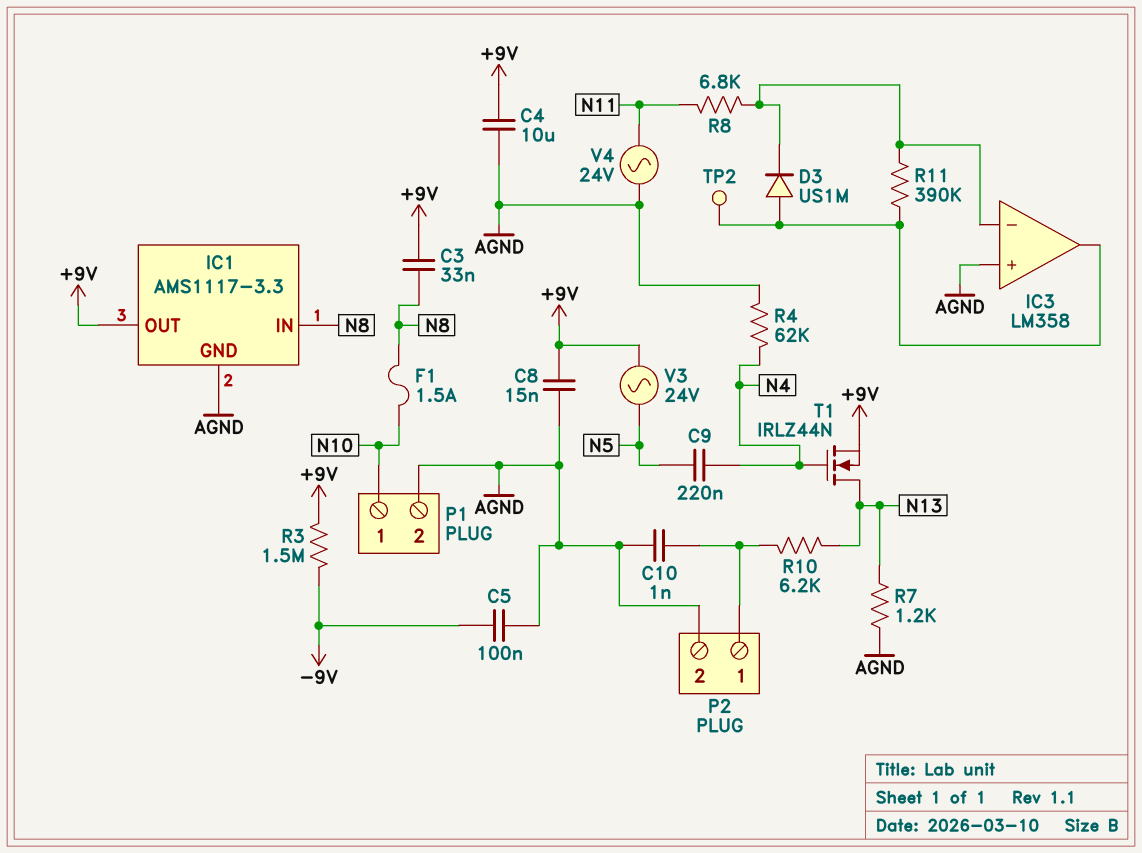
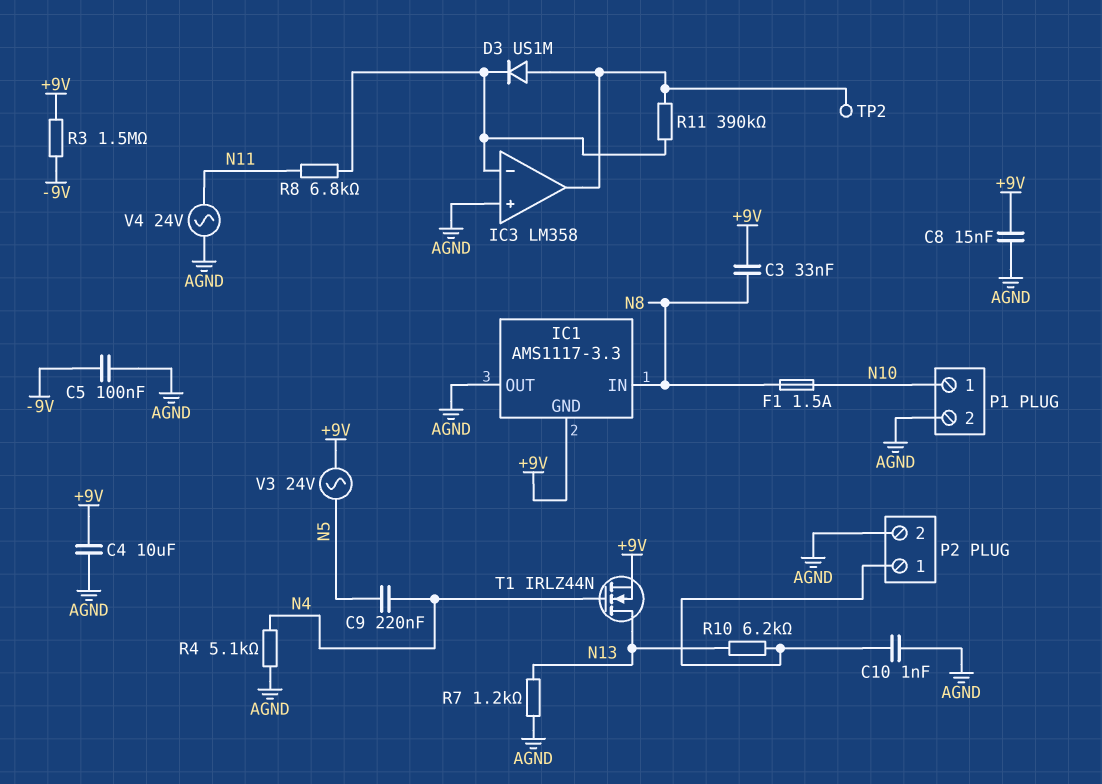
IC1 pin GND: AGND -> +9V
IC1 pin OUT: +9V -> AGND
R4: 62k (AGND, N4) -> 5.1k (AGND, N4)

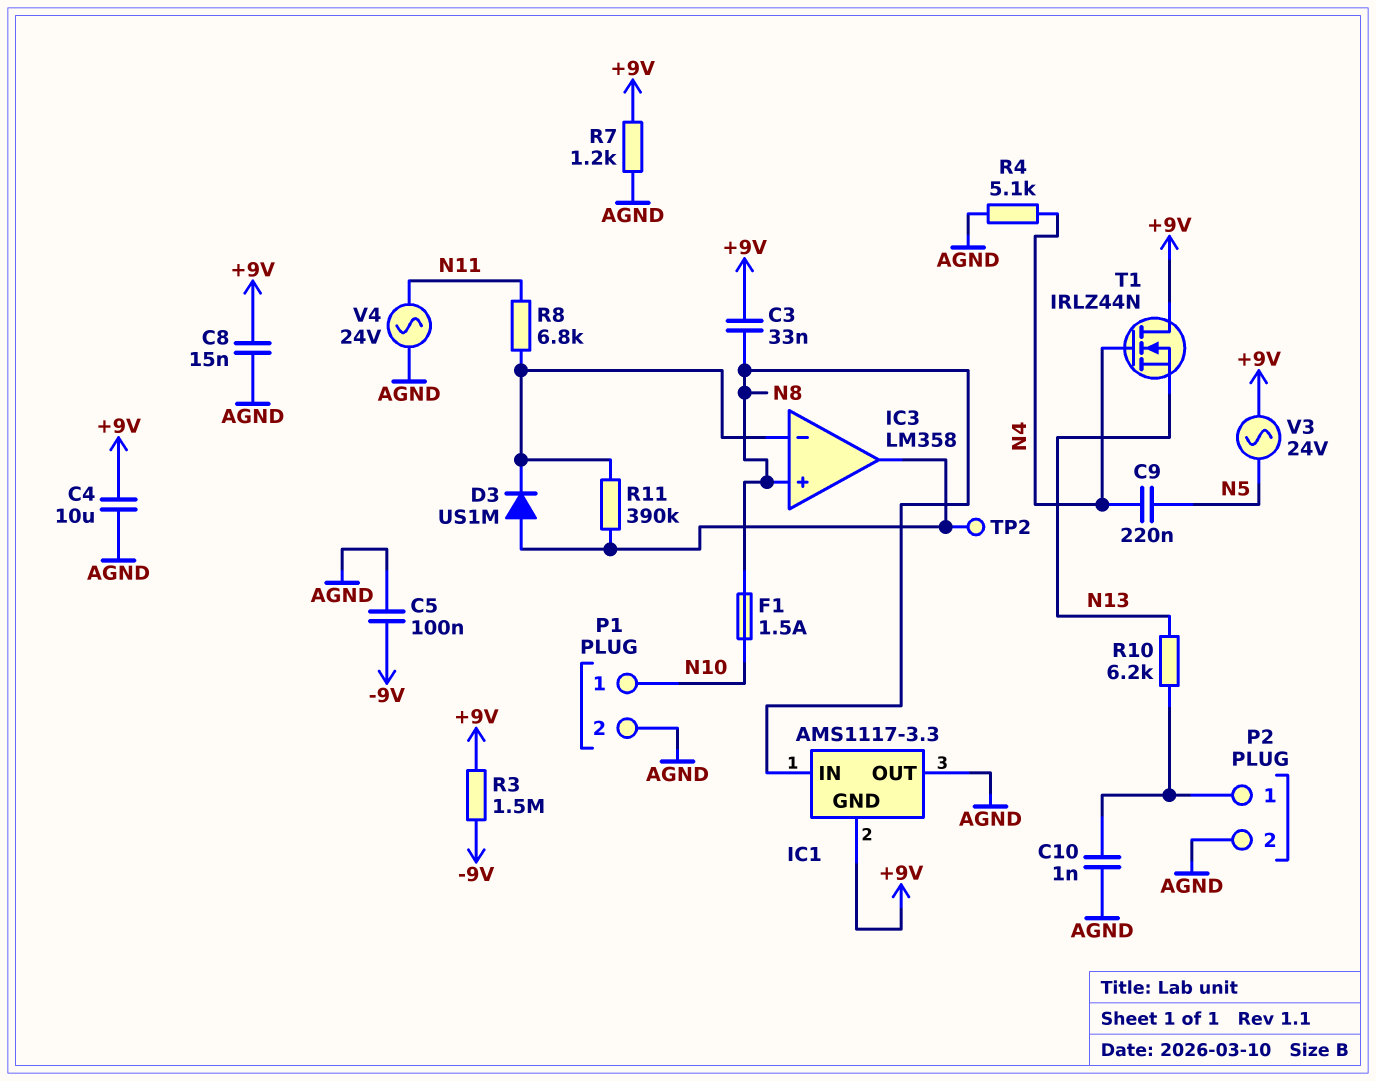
IC3 pin in+: AGND -> N8
R7: 1.2k (AGND, N13) -> 1.2k (+9V, AGND)
T1: NMOS IRLZ44N (G N4, D N13, S +9V) -> NMOS IRLZ44N (G N4, D +9V, S N13)

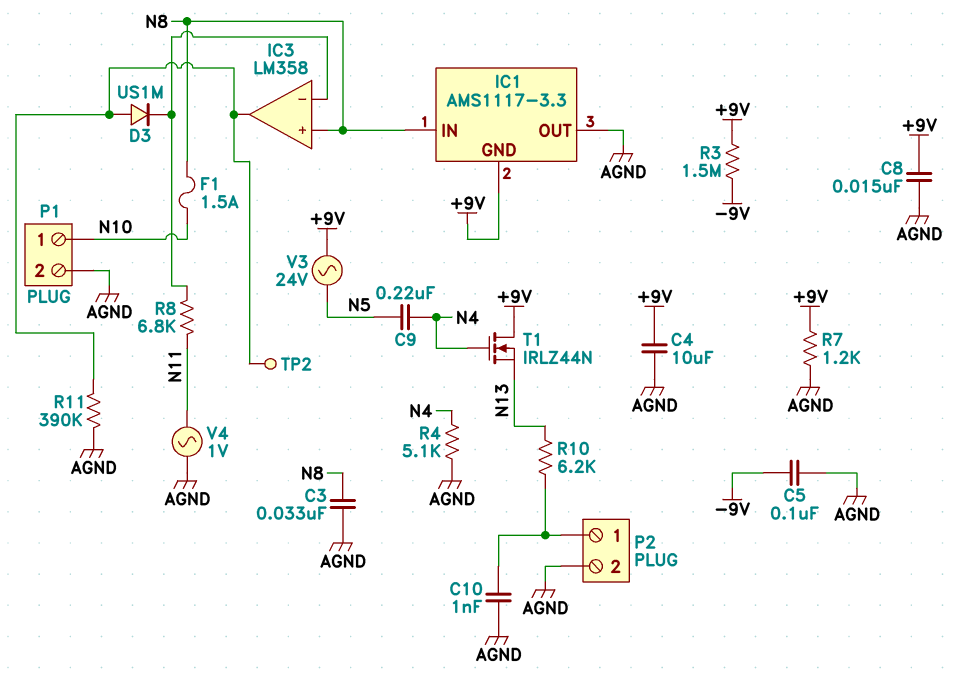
C3: 33nF (+9V, N8) -> 33nF (AGND, N8)
R11: 390k (IC3/in-, IC3/out) -> 390k (AGND, IC3/out)
V4: AC 24V (AGND, N11) -> AC 1V (AGND, N11)

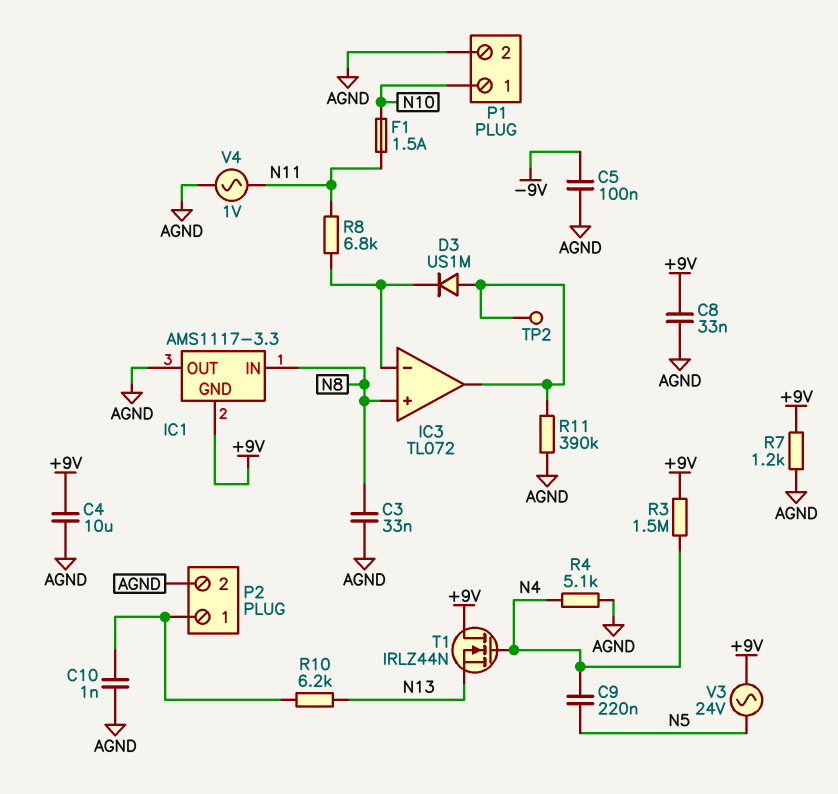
C8: 15nF (+9V, AGND) -> 33nF (+9V, AGND)
F1: 1.5A (N8, N10) -> 1.5A (N10, N11)
IC3: LM358 -> TL072
R3: 1.5M (+9V, -9V) -> 1.5M (+9V, N4)

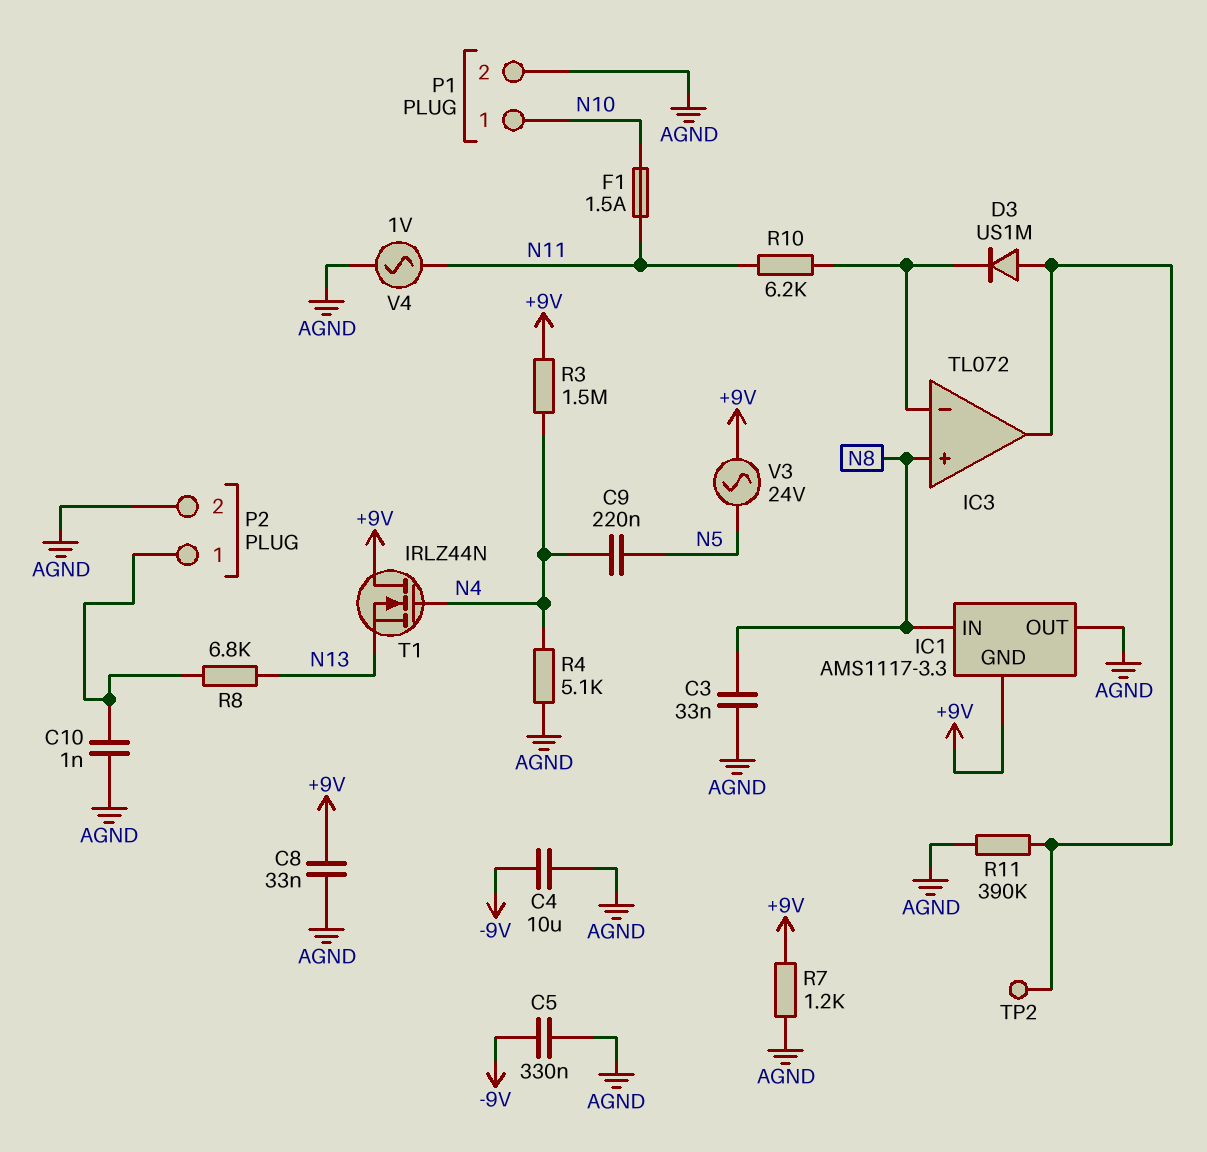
C4: 10uF (+9V, AGND) -> 10uF (-9V, AGND)
C5: 100nF (-9V, AGND) -> 330nF (-9V, AGND)
R8: 6.8k (IC3/in-, N11) -> 6.8k (N13, P2/1)
R10: 6.2k (N13, P2/1) -> 6.2k (IC3/in-, N11)

